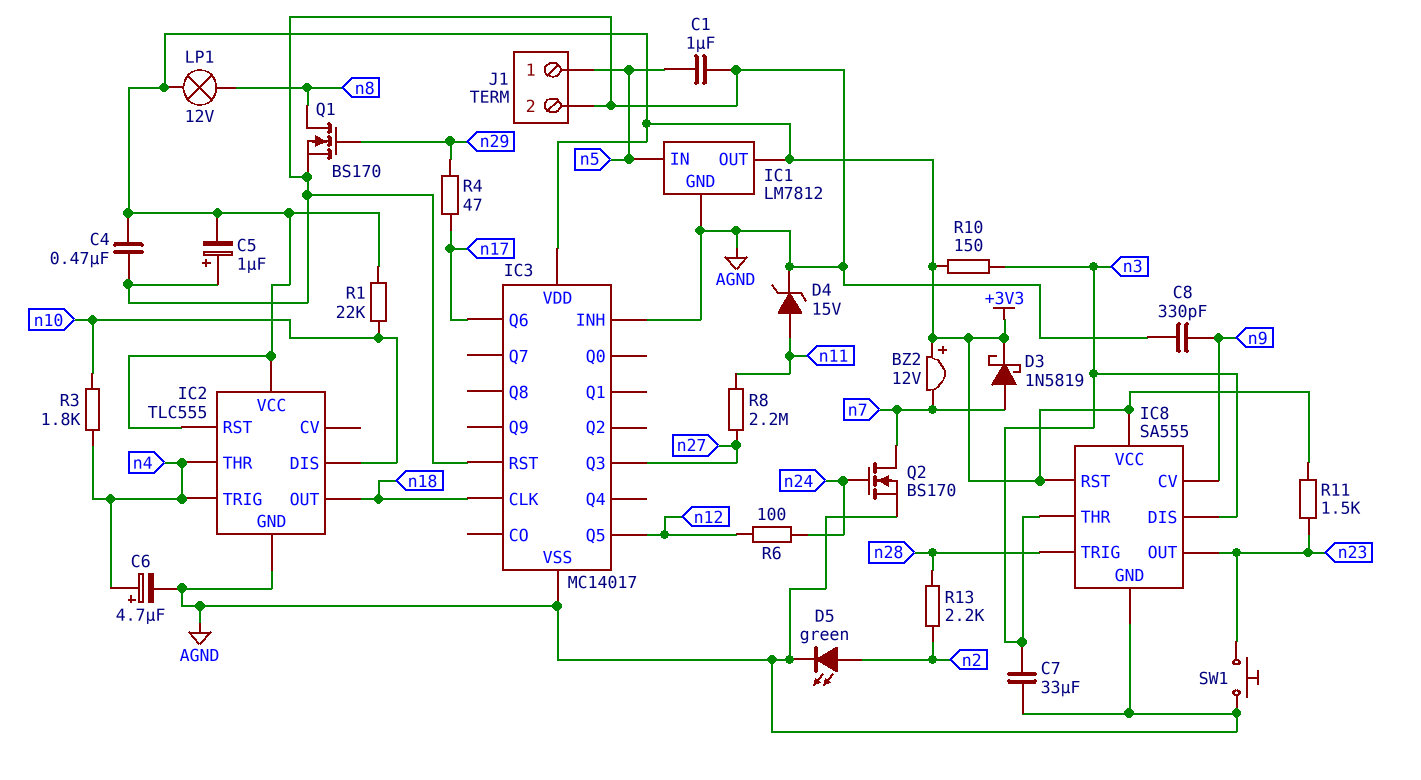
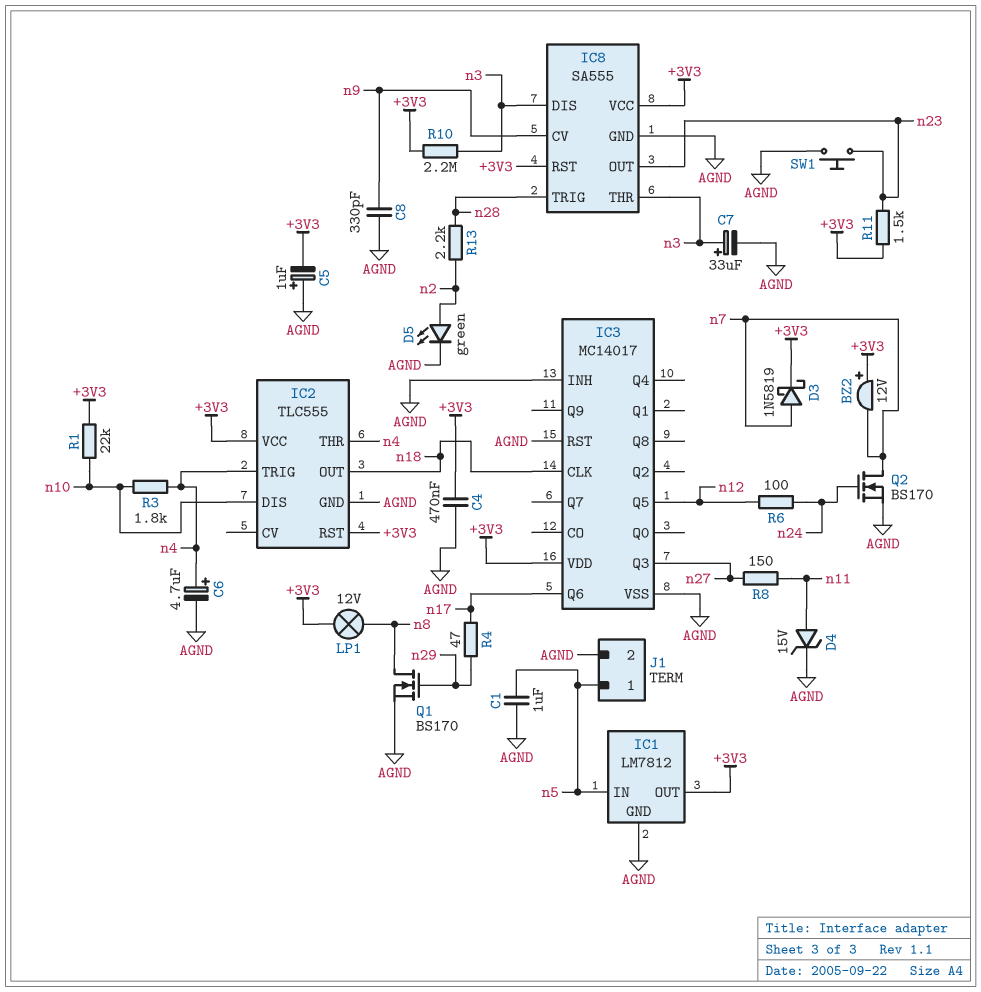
C7: 33uF (AGND, n3) -> 33uF (plus n3, minus AGND)
R8: 2.2M (n11, n27) -> 150 (n11, n27)
R10: 150 (+3V3, n3) -> 2.2M (+3V3, n3)

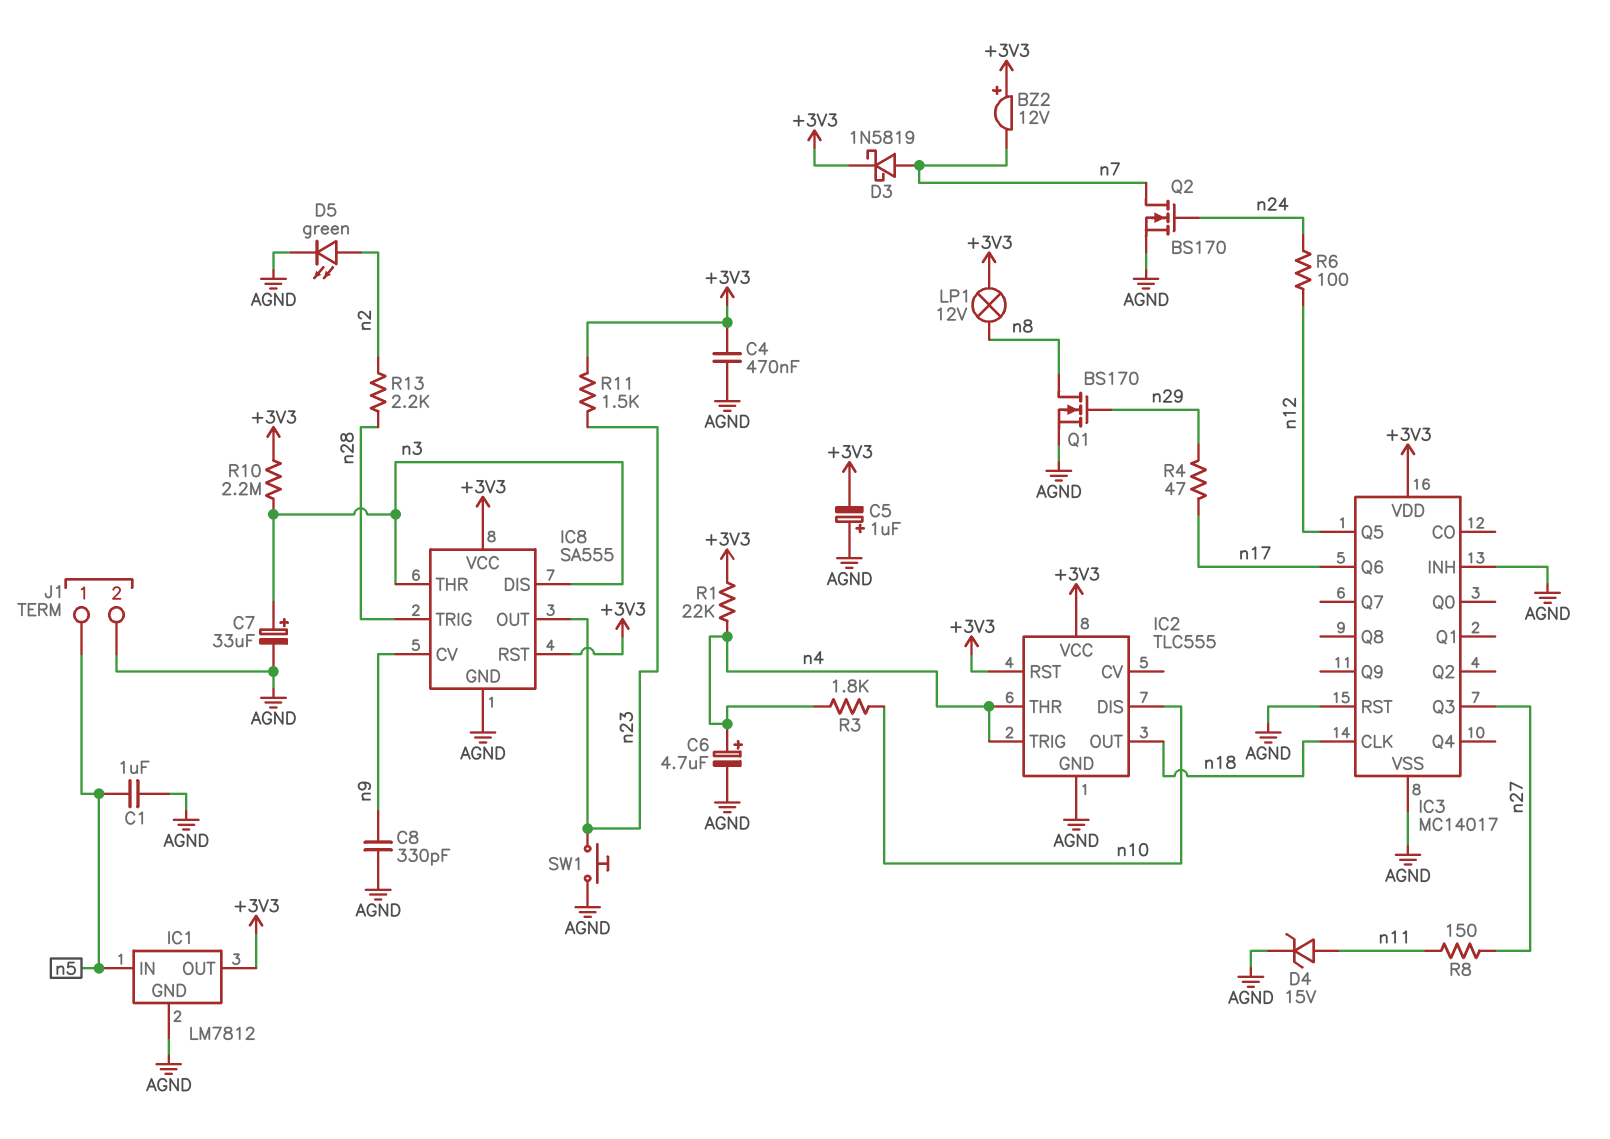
R1: 22k (+3V3, n10) -> 22k (+3V3, n4)

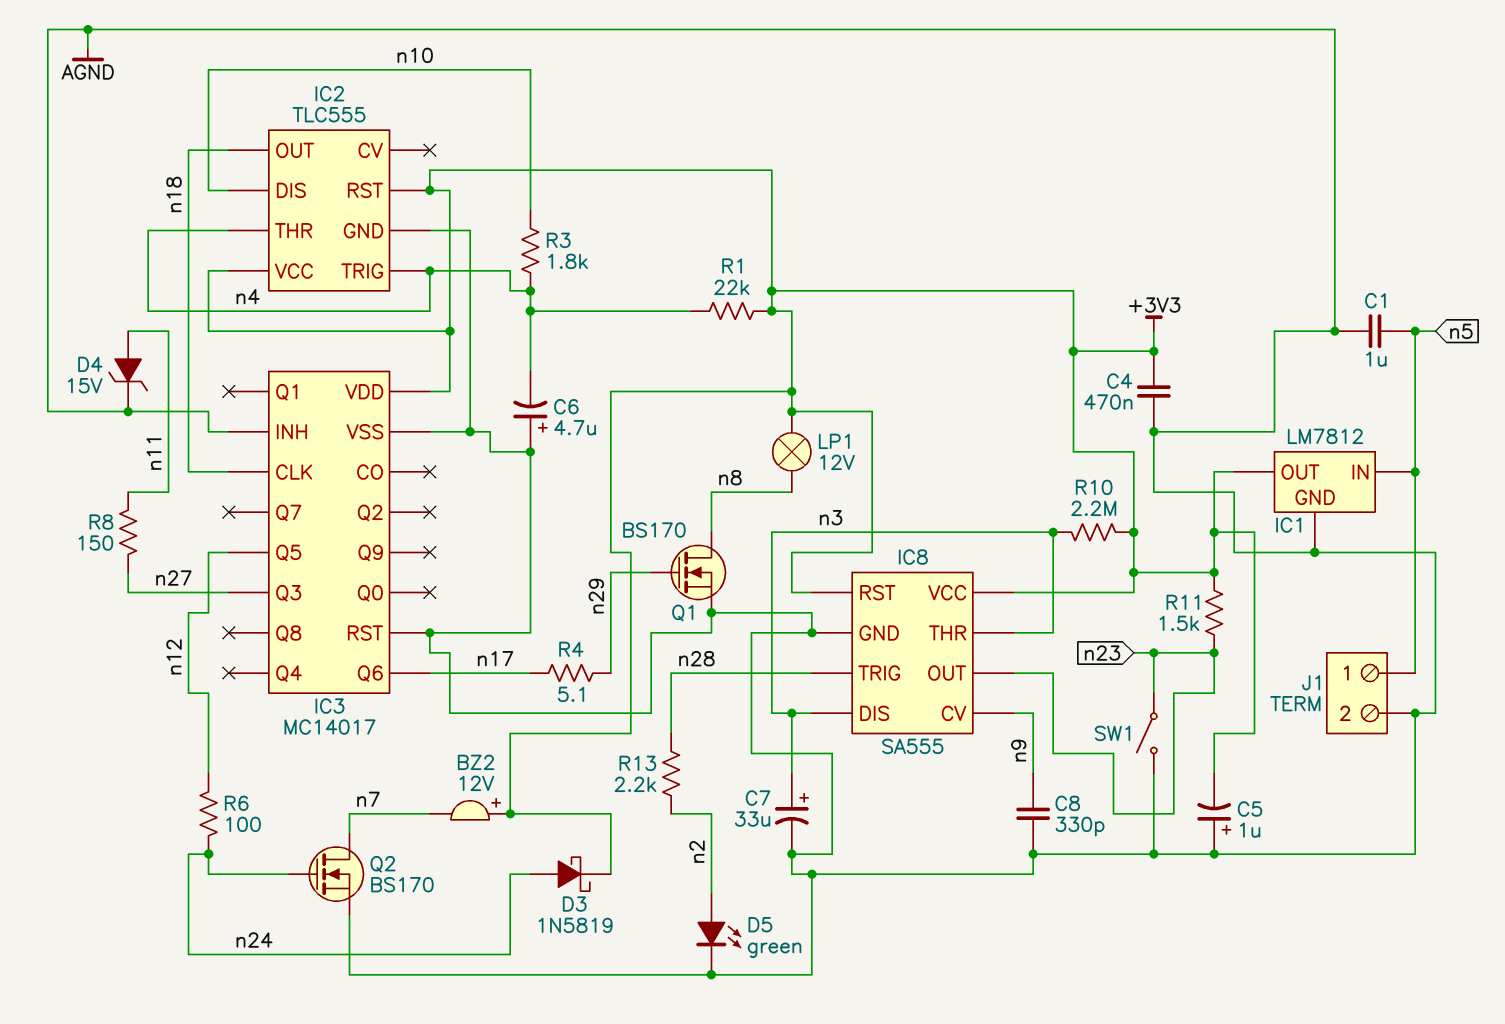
C6: 4.7uF (plus n4, minus AGND) -> 4.7uF (plus AGND, minus n4)
D3: schottky 1N5819 (A n7, K +3V3) -> schottky 1N5819 (A n24, K +3V3)
R4: 47 (n17, n29) -> 5.1 (n17, n29)
SW1: button (AGND, n23) -> switch (AGND, n23)

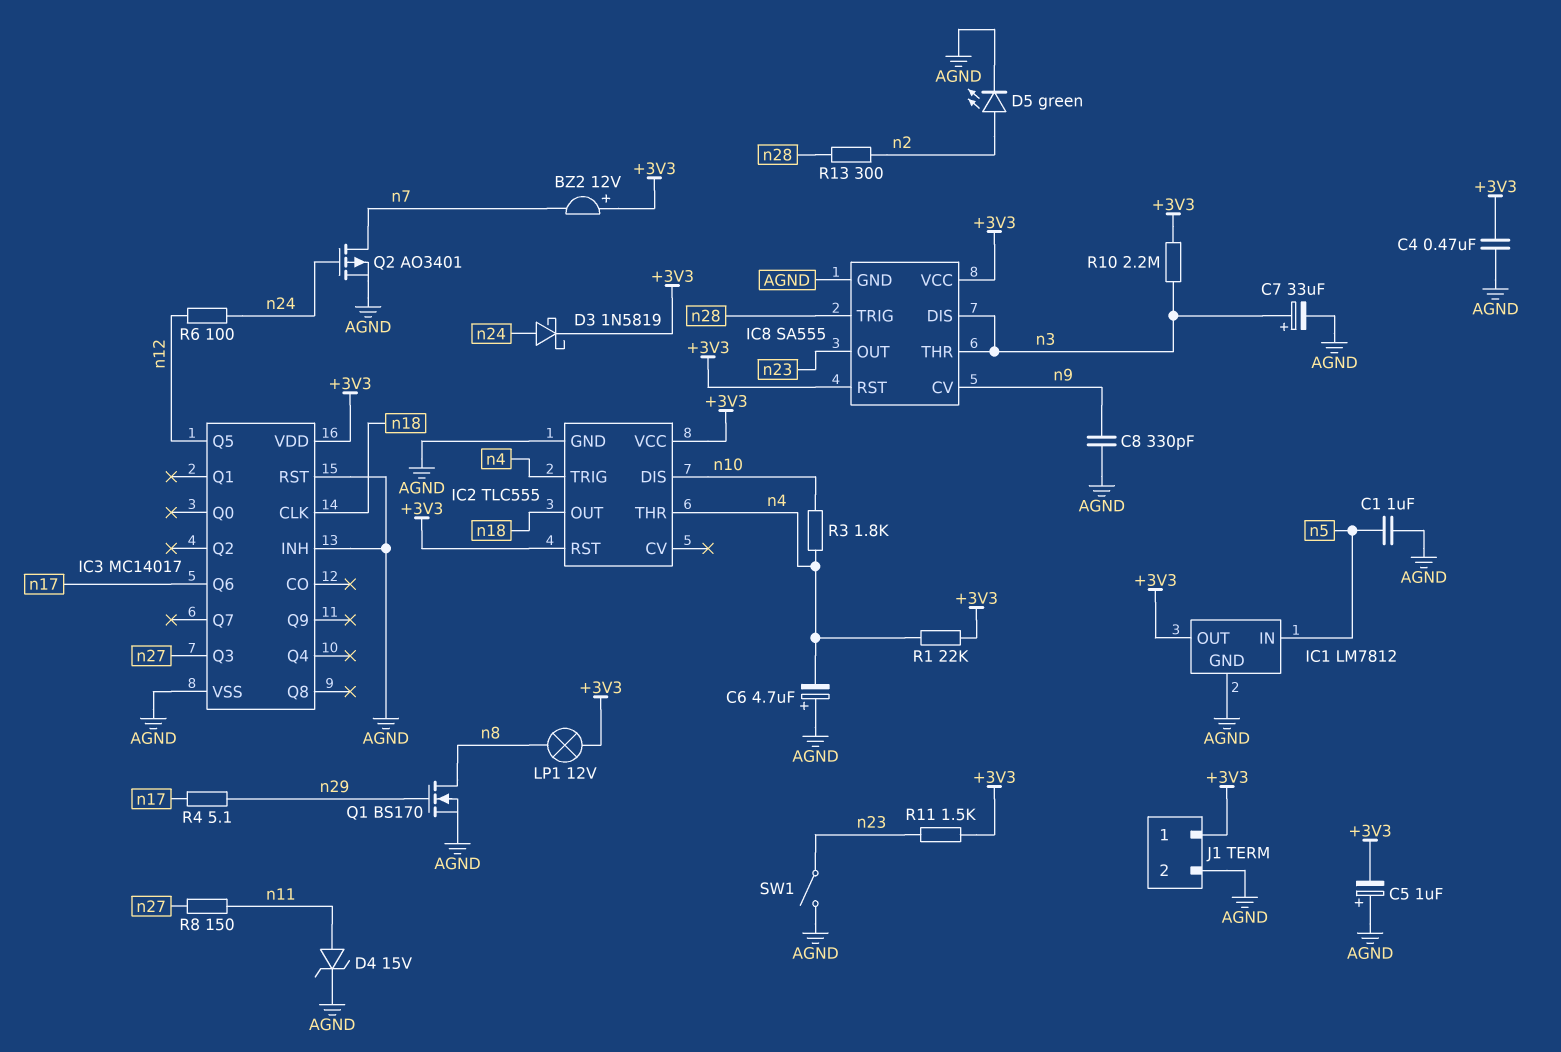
J1 pin 1: n5 -> +3V3
Q2: NMOS BS170 (G n24, D n7, S AGND) -> PMOS AO3401 (G n24, D n7, S AGND)
R13: 2.2k (n2, n28) -> 300 (n2, n28)

